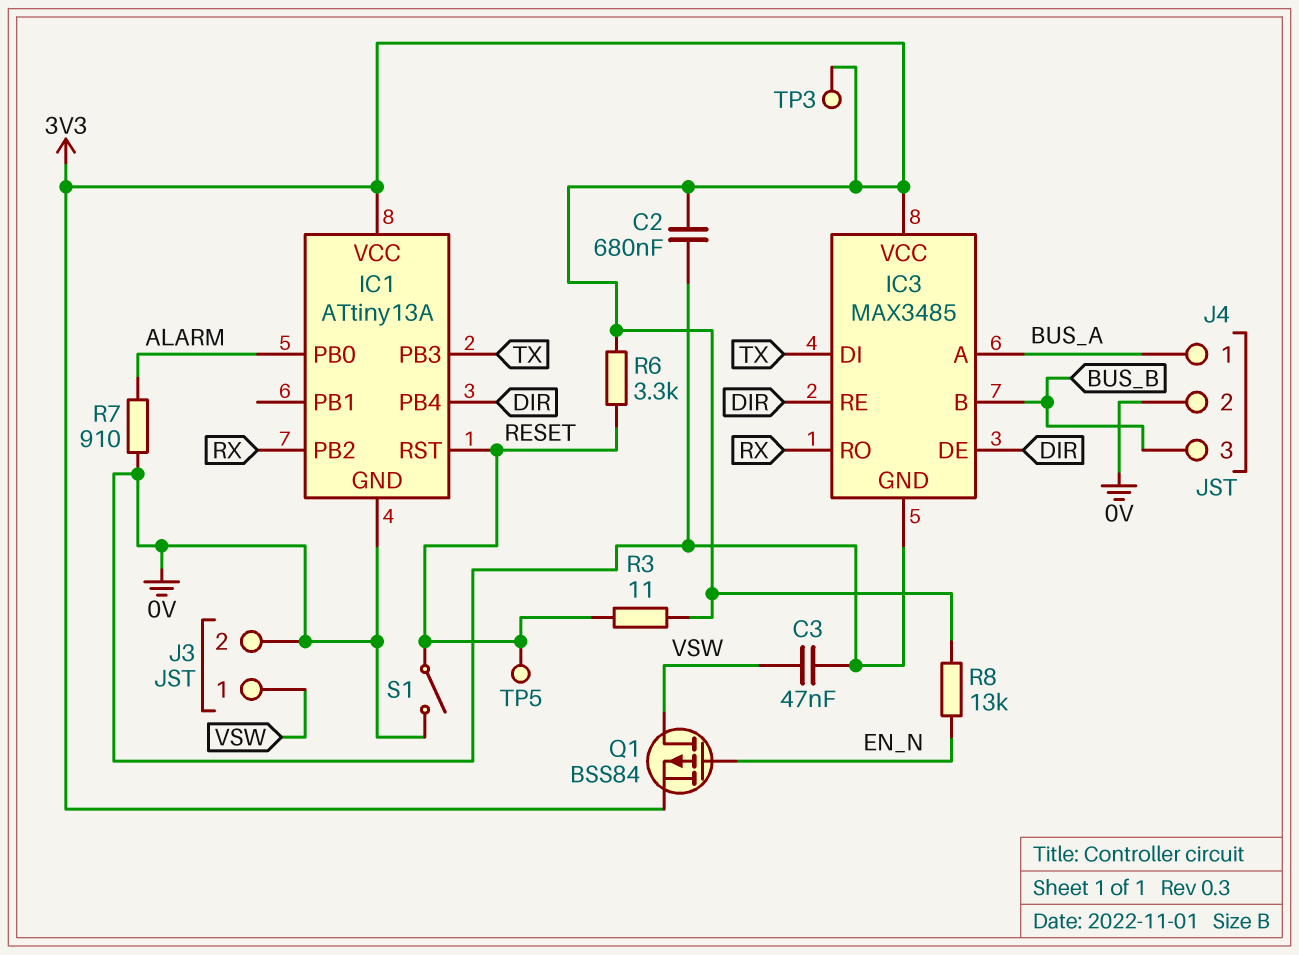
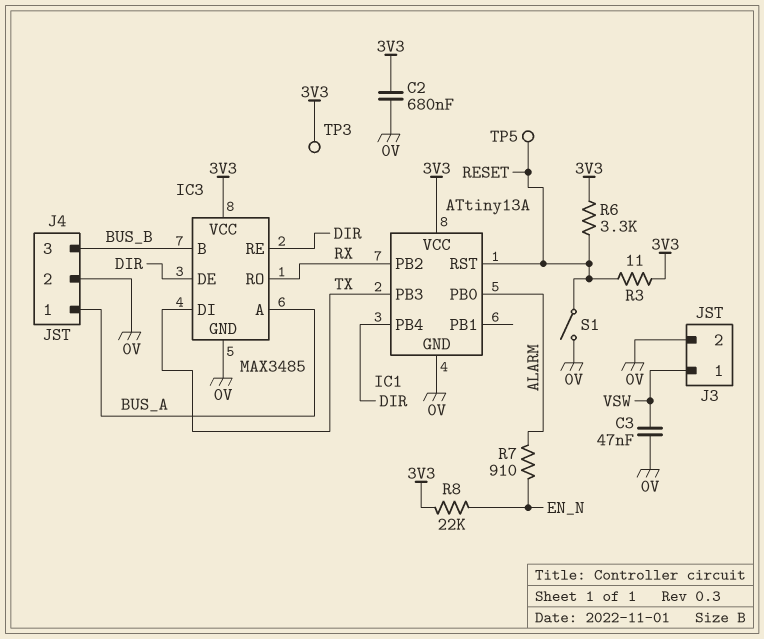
Q1: PMOS BSS84 (G EN_N, D VSW, S 3V3) -> none
R7: 910 (0V, ALARM) -> 910 (ALARM, EN_N)
R8: 13k (3V3, EN_N) -> 22k (3V3, EN_N)

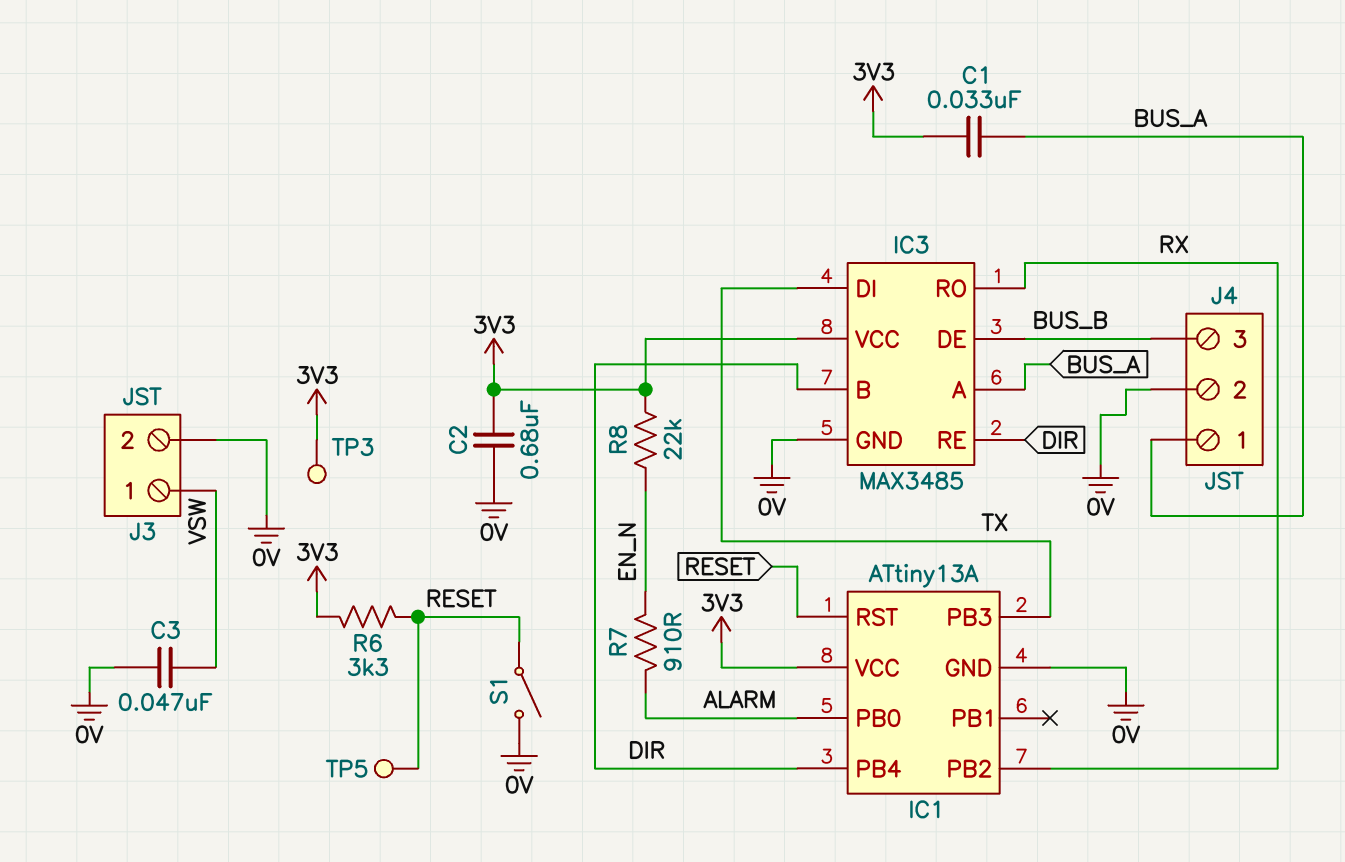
C1: none -> 33nF (3V3, BUS_A)
IC3 pin B: BUS_B -> DIR
IC3 pin DE: DIR -> BUS_B
R3: 11 (3V3, RESET) -> none

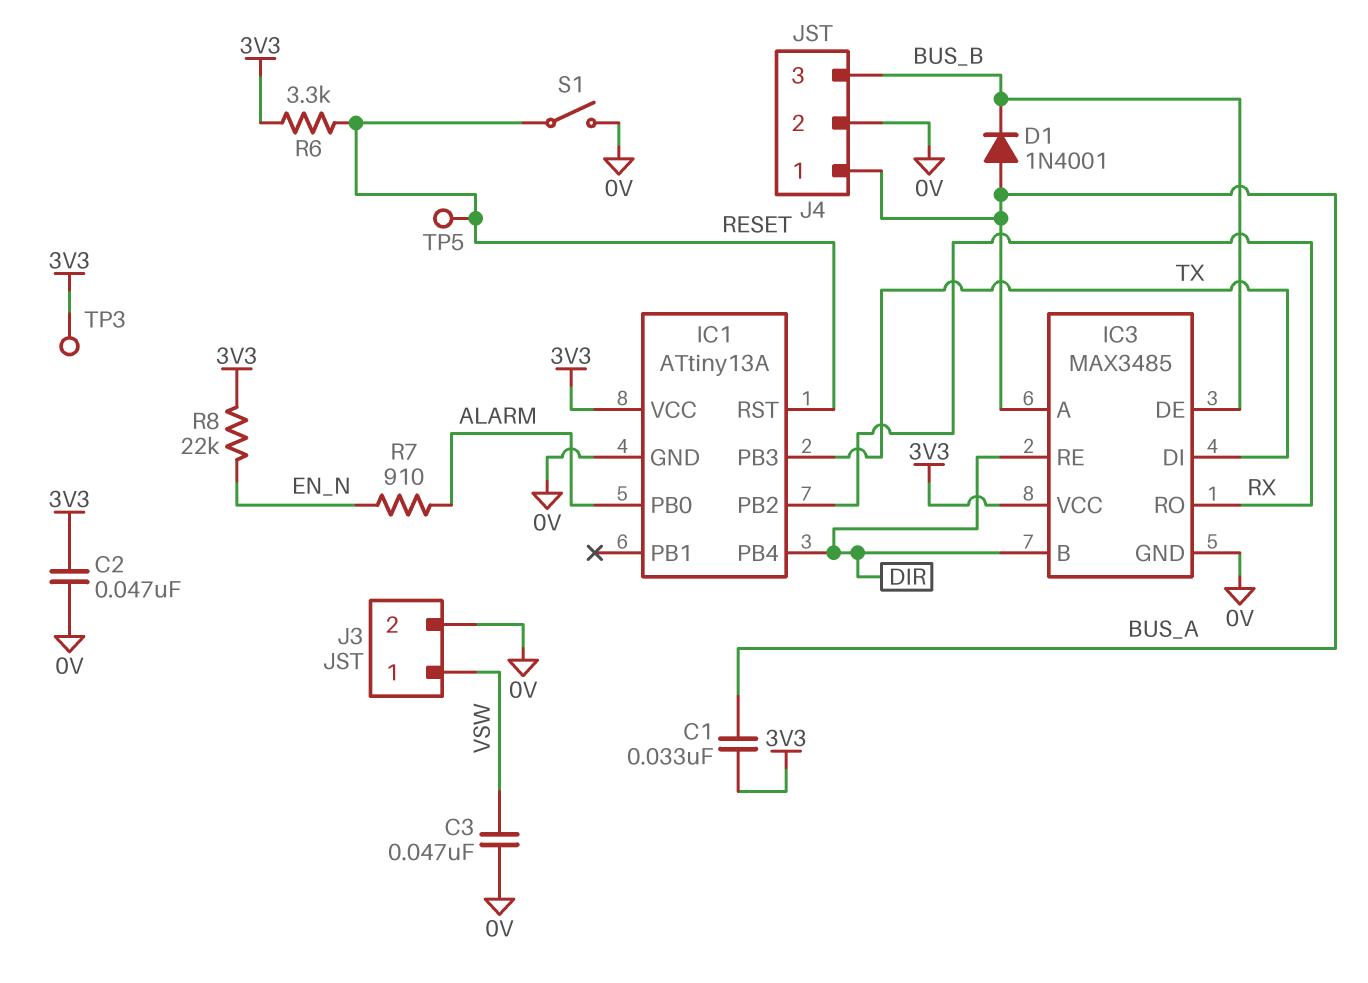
C2: 680nF (0V, 3V3) -> 47nF (0V, 3V3)
D1: none -> diode 1N4001 (A BUS_A, K BUS_B)

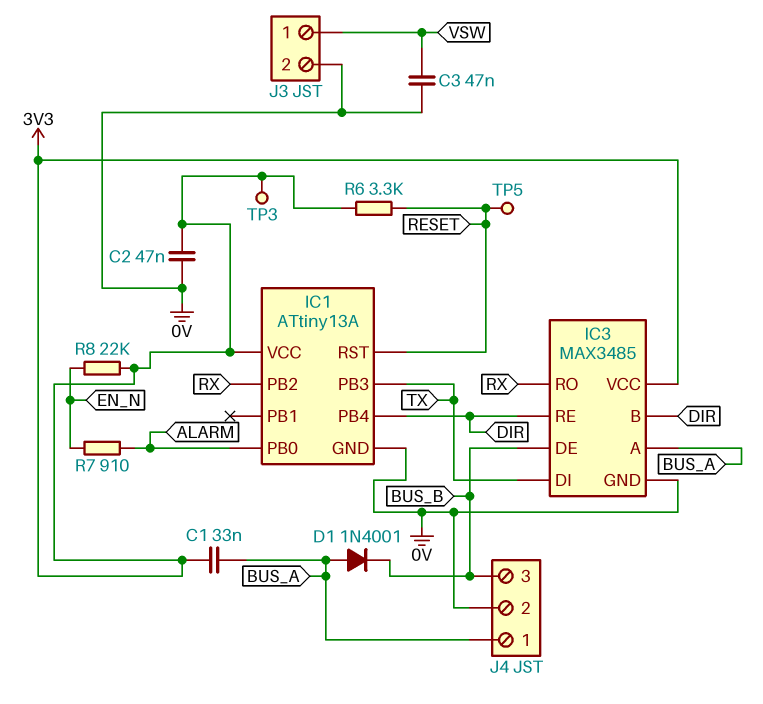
S1: switch (0V, RESET) -> none

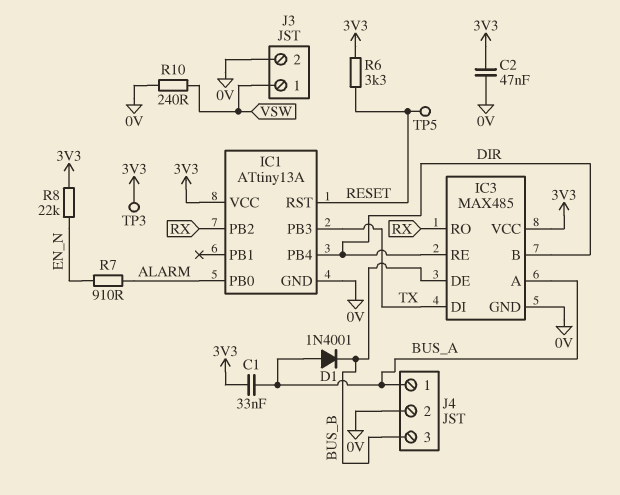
C3: 47nF (0V, VSW) -> none
IC3: MAX3485 -> MAX485
R10: none -> 240 (0V, VSW)

